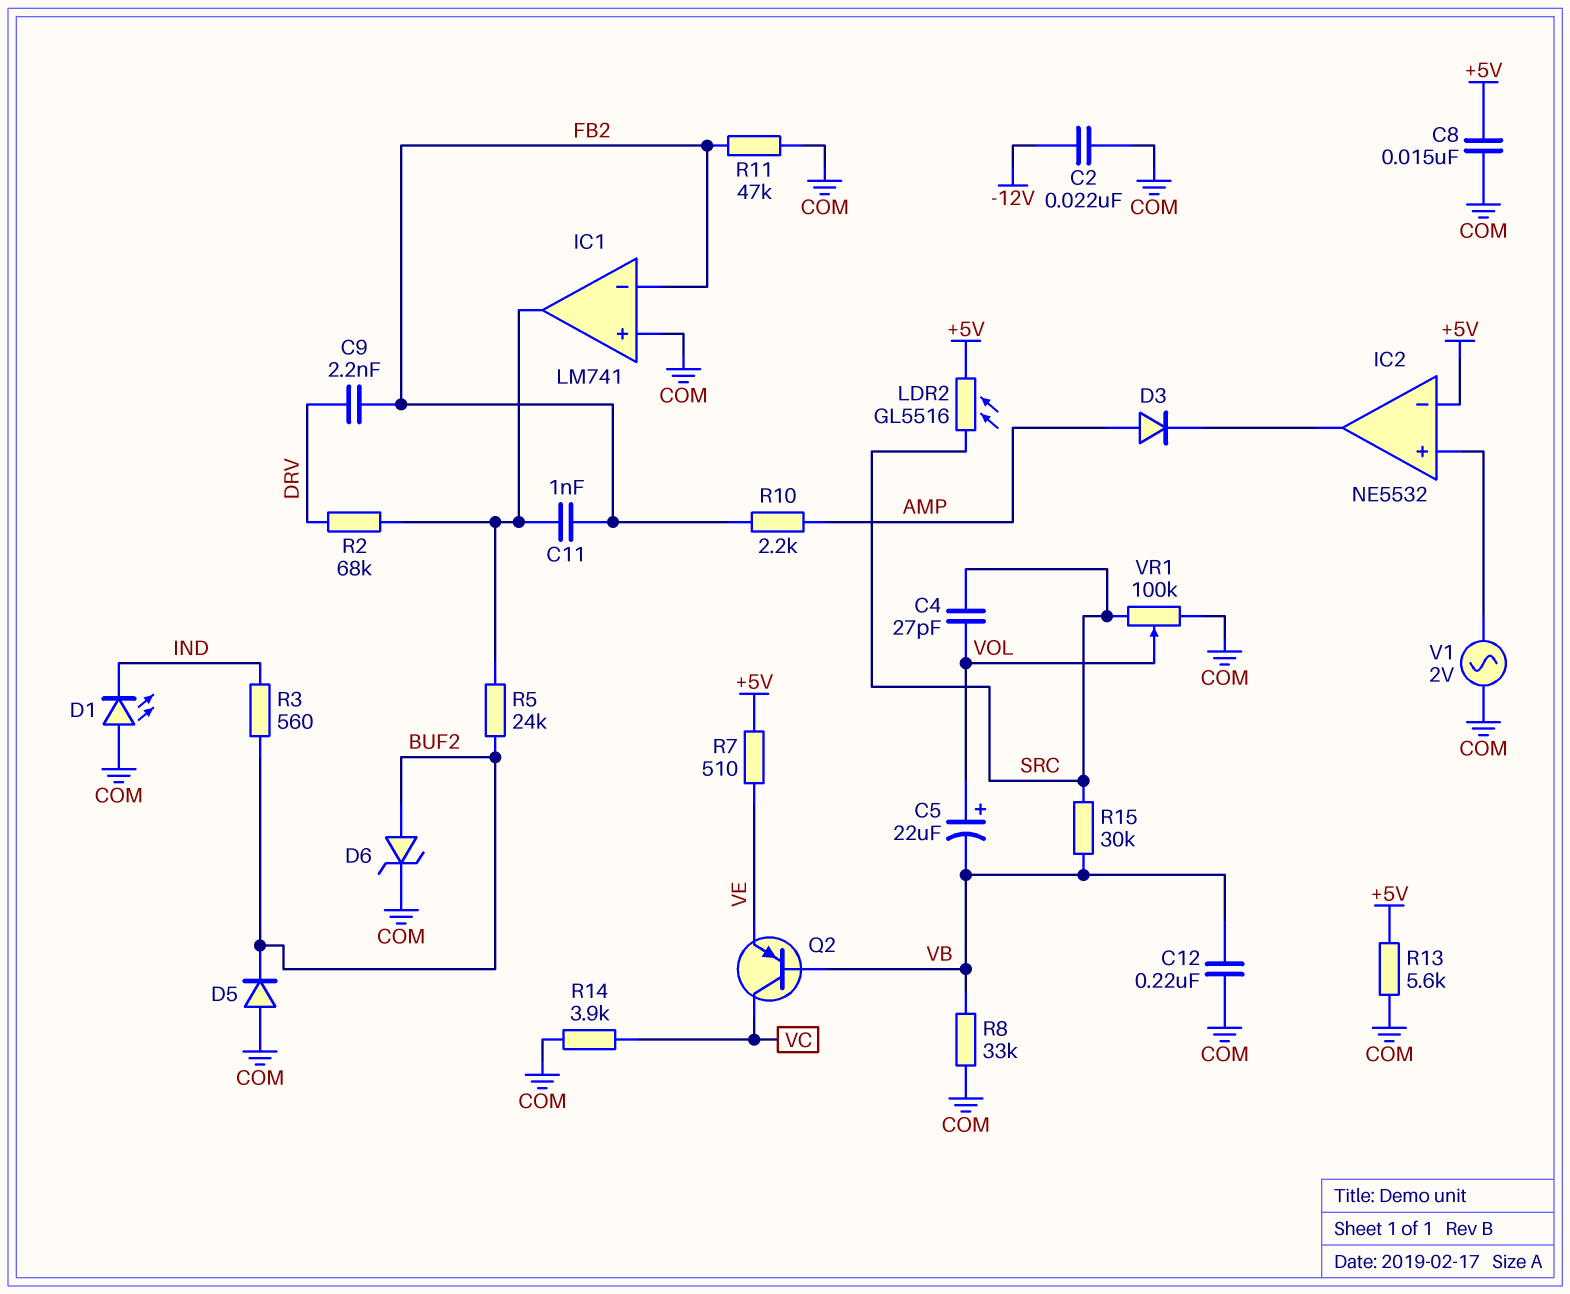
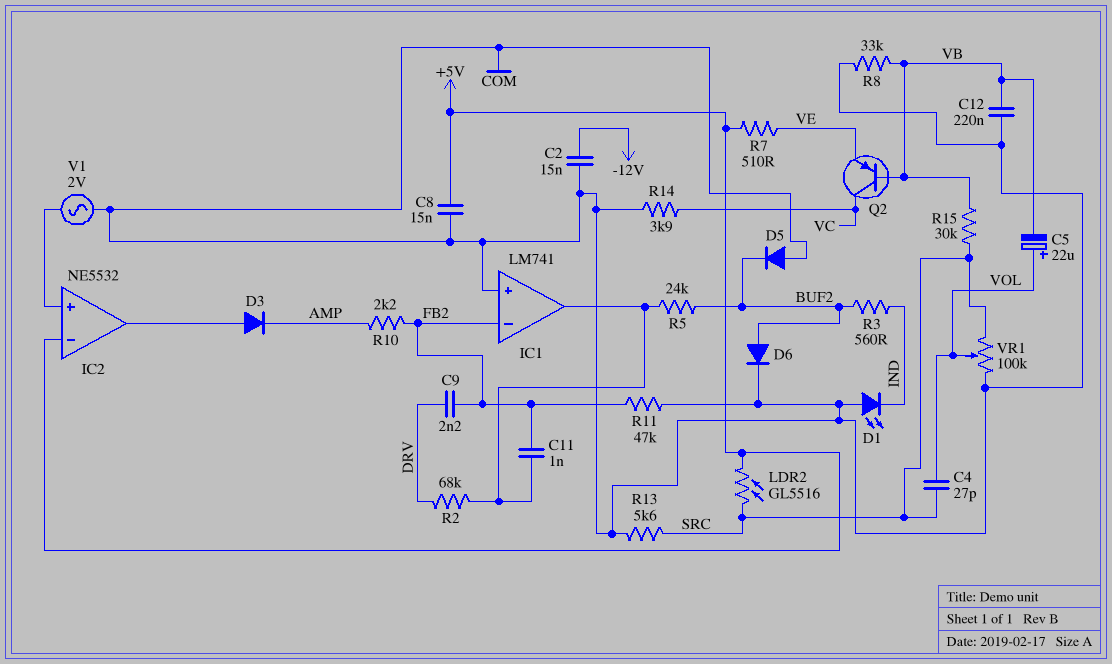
C2: 22nF (-12V, COM) -> 15nF (-12V, COM)
D3: diode (A AMP, K IC2/out) -> diode (A IC2/out, K AMP)
D6: zener (A BUF2, K COM) -> diode (A BUF2, K COM)
R13: 5.6k (+5V, COM) -> 5.6k (COM, SRC)

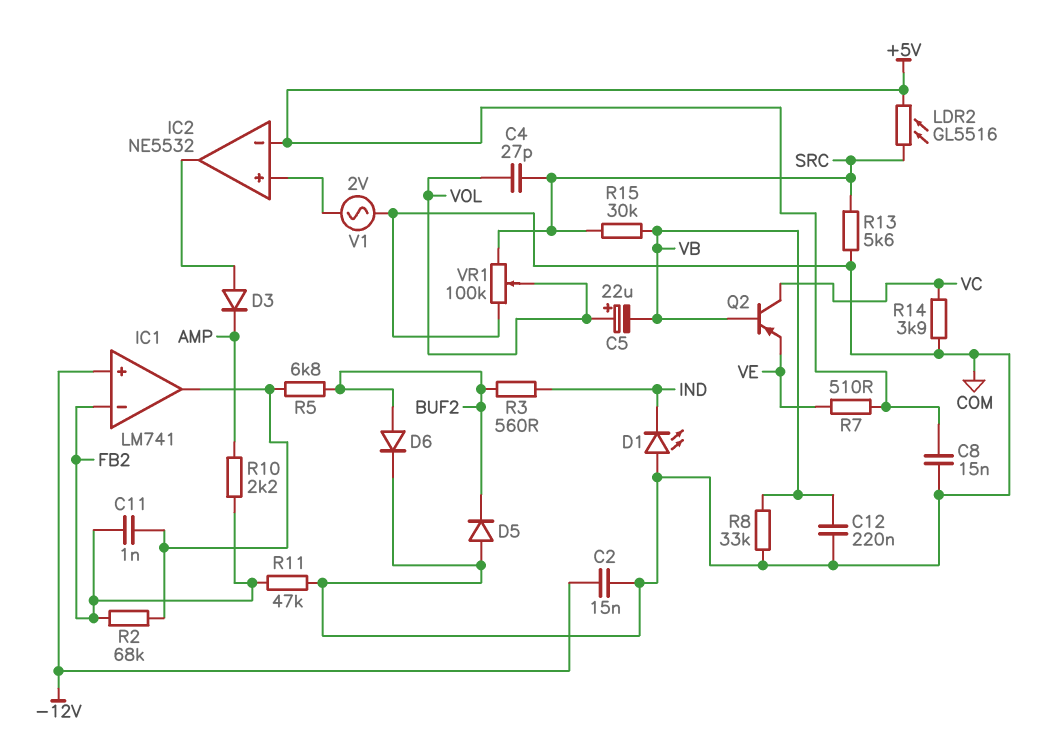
C9: 2.2nF (DRV, FB2) -> none
IC1 pin in+: COM -> -12V
R2: 68k (DRV, IC1/out) -> 68k (FB2, IC1/out)
R5: 24k (BUF2, IC1/out) -> 6.8k (BUF2, IC1/out)

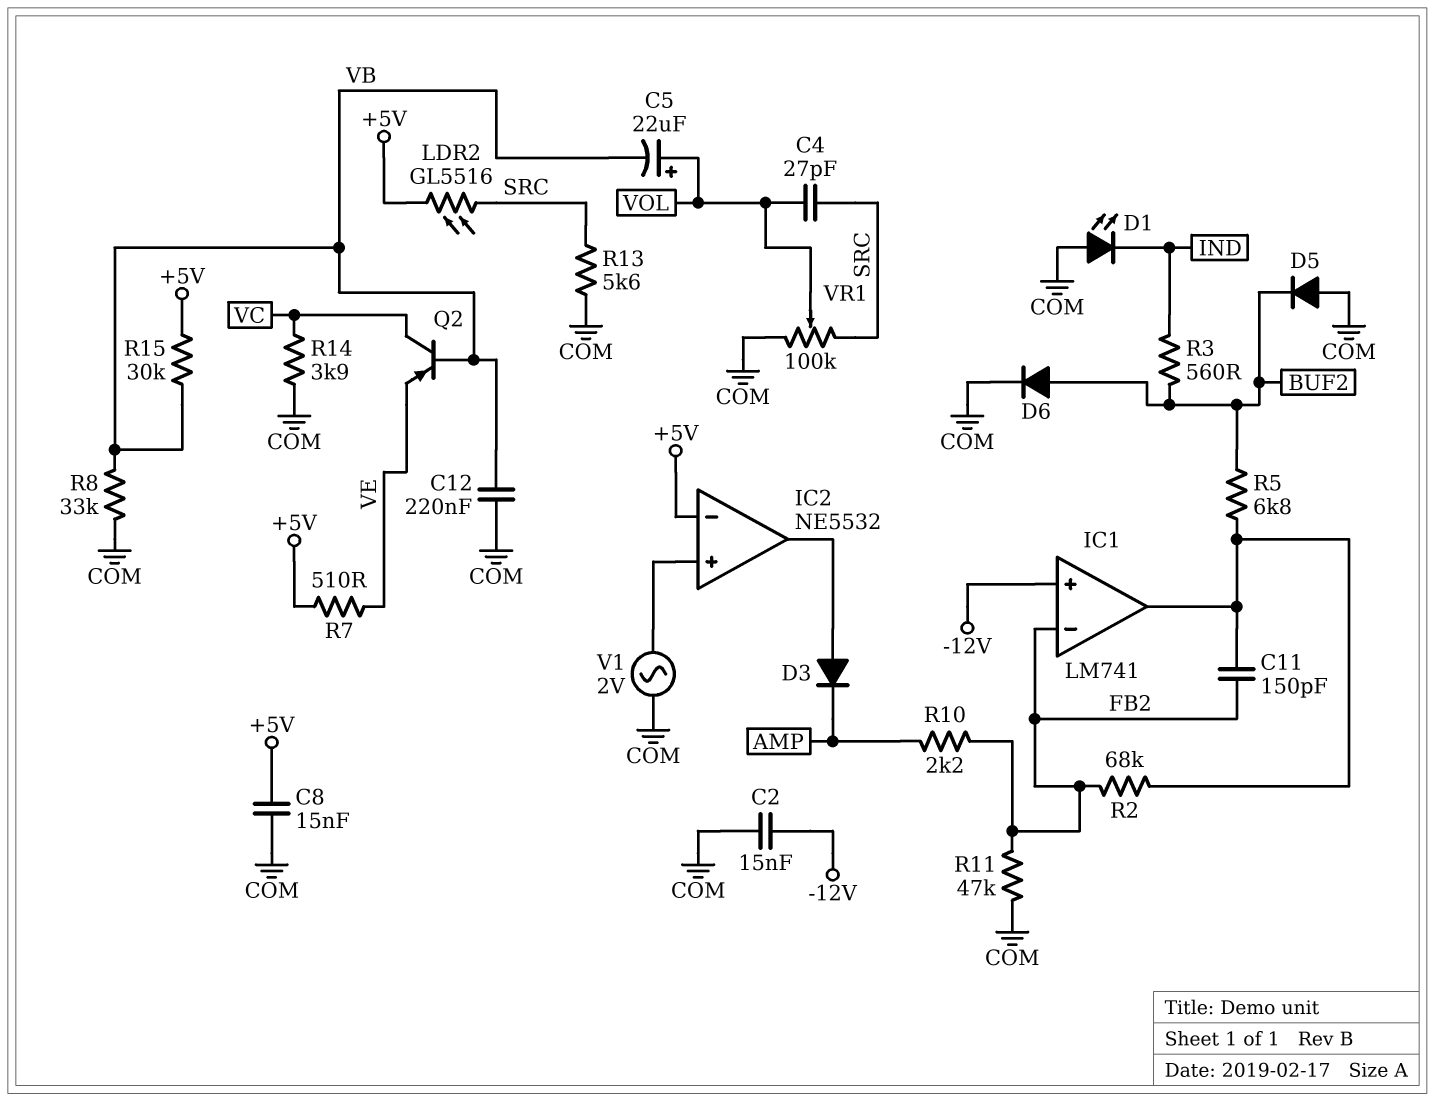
C11: 1nF (FB2, IC1/out) -> 150pF (FB2, IC1/out)
R15: 30k (SRC, VB) -> 30k (+5V, VB)

